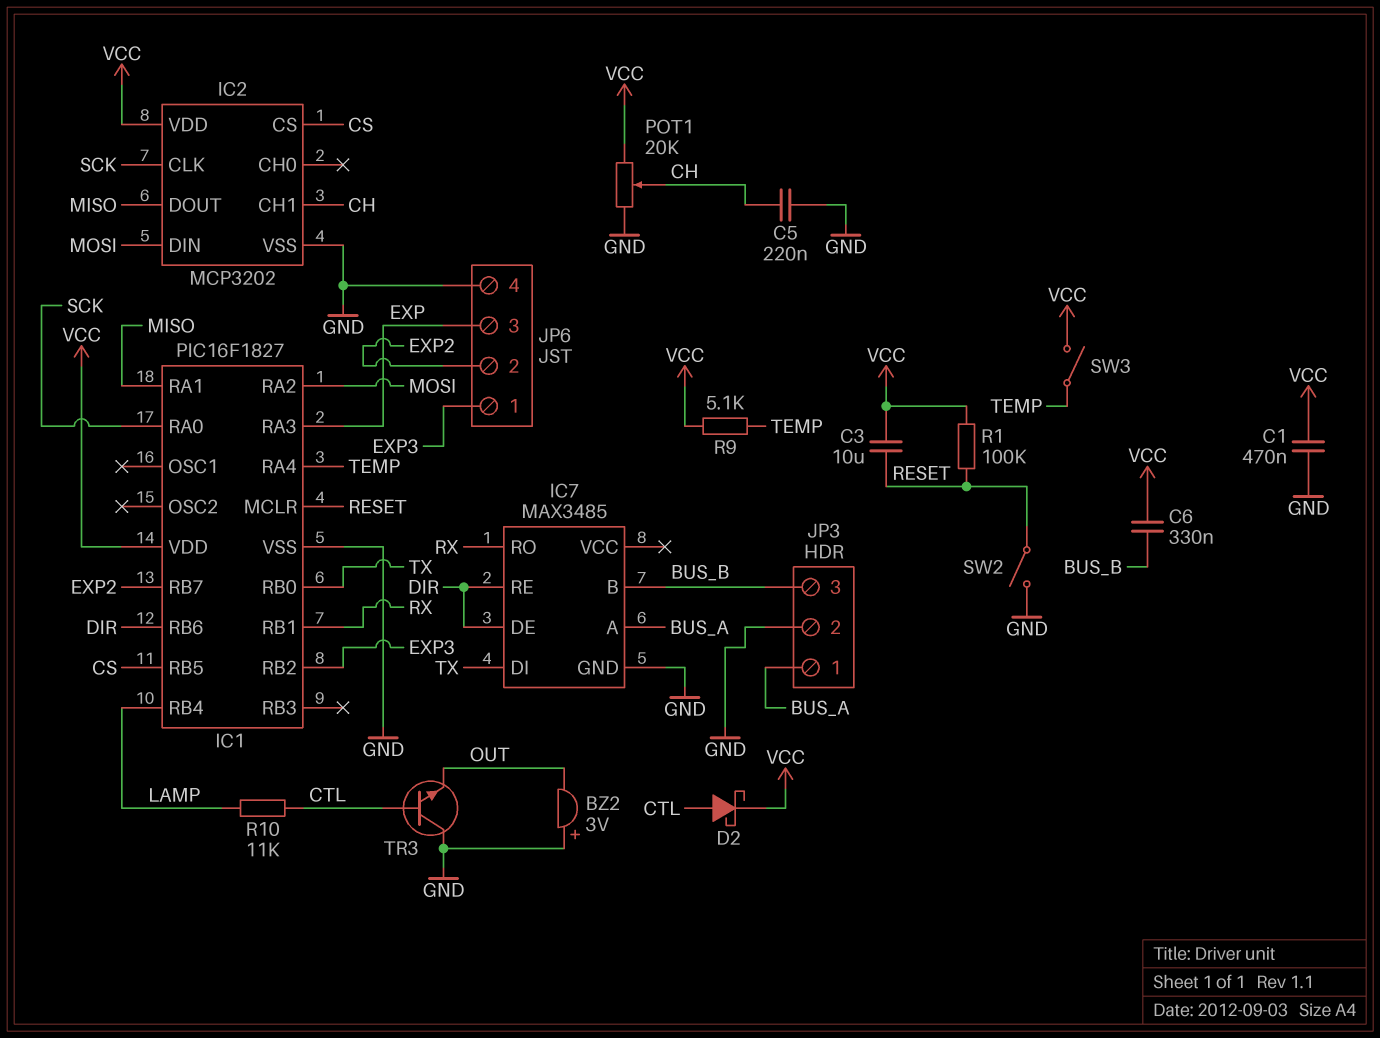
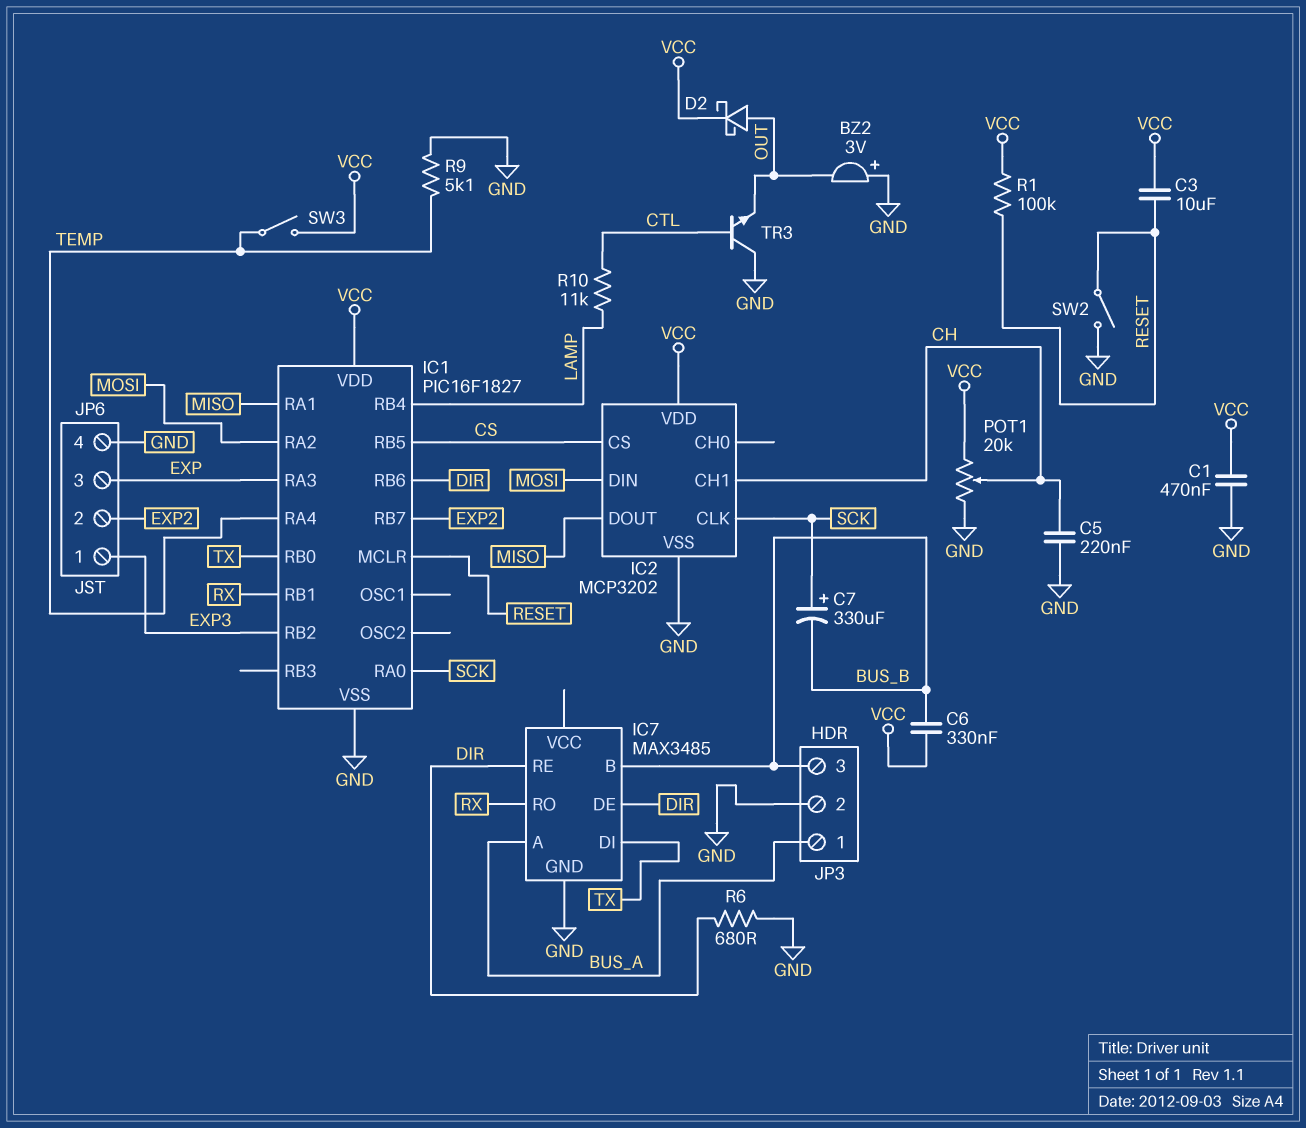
C7: none -> 330uF (plus SCK, minus BUS_B)
D2: schottky (A CTL, K VCC) -> schottky (A OUT, K VCC)
R6: none -> 680 (DIR, GND)
R9: 5.1k (TEMP, VCC) -> 5.1k (GND, TEMP)

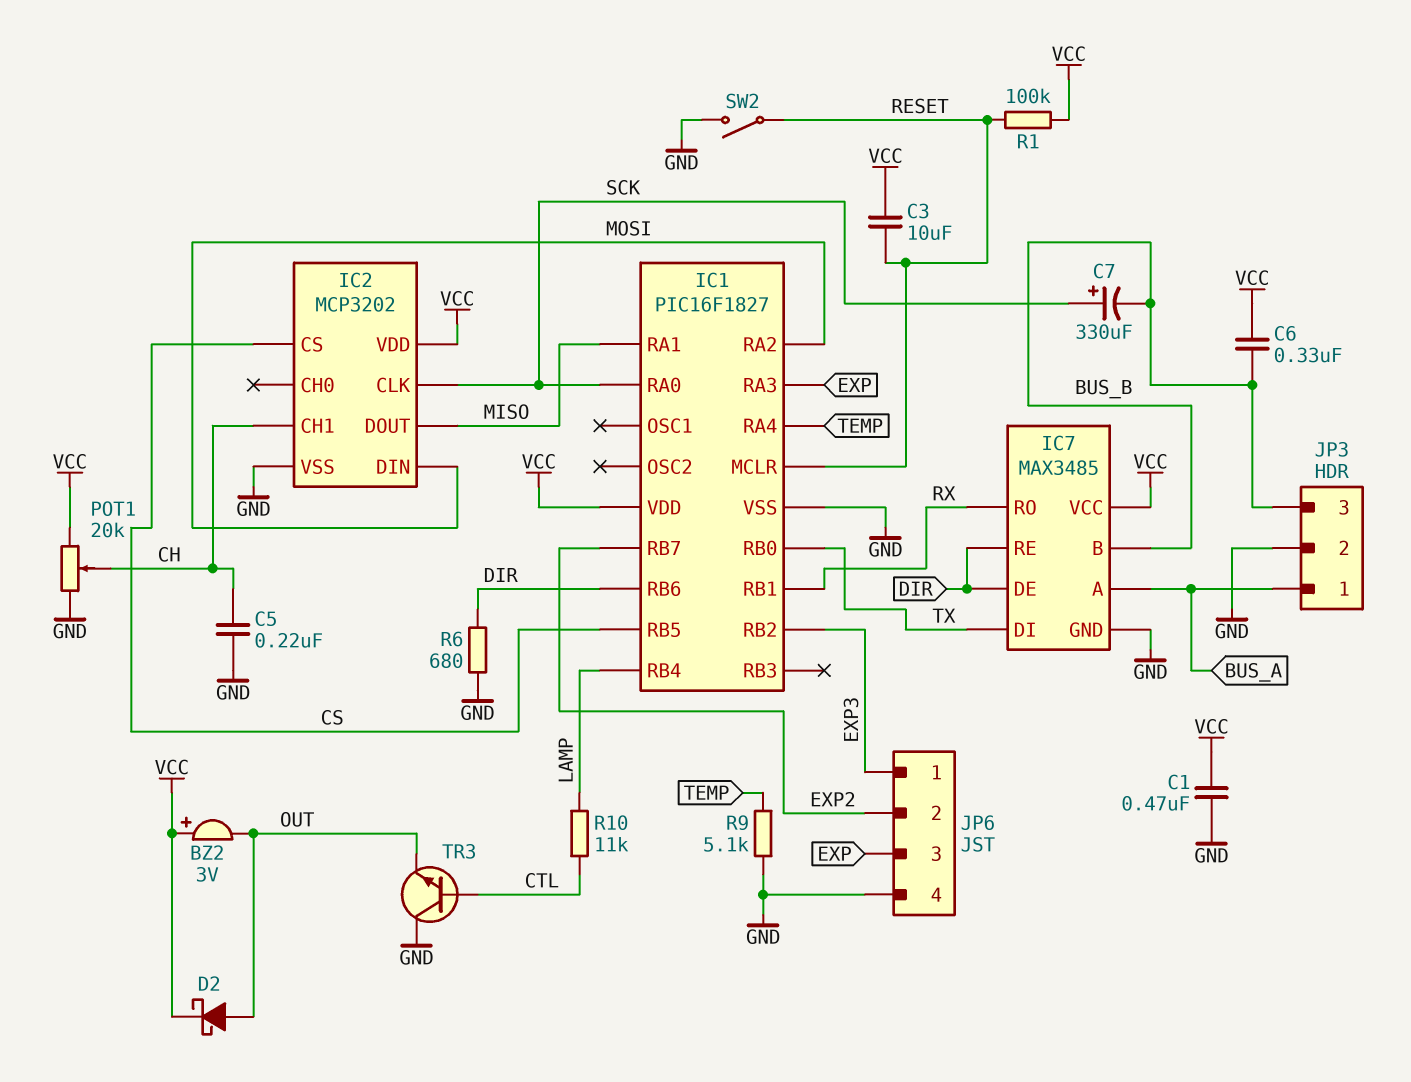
BZ2: buzzer 3V (plus GND, minus OUT) -> buzzer 3V (plus VCC, minus OUT)
IC7 pin VCC: none -> VCC
SW3: switch (TEMP, VCC) -> none

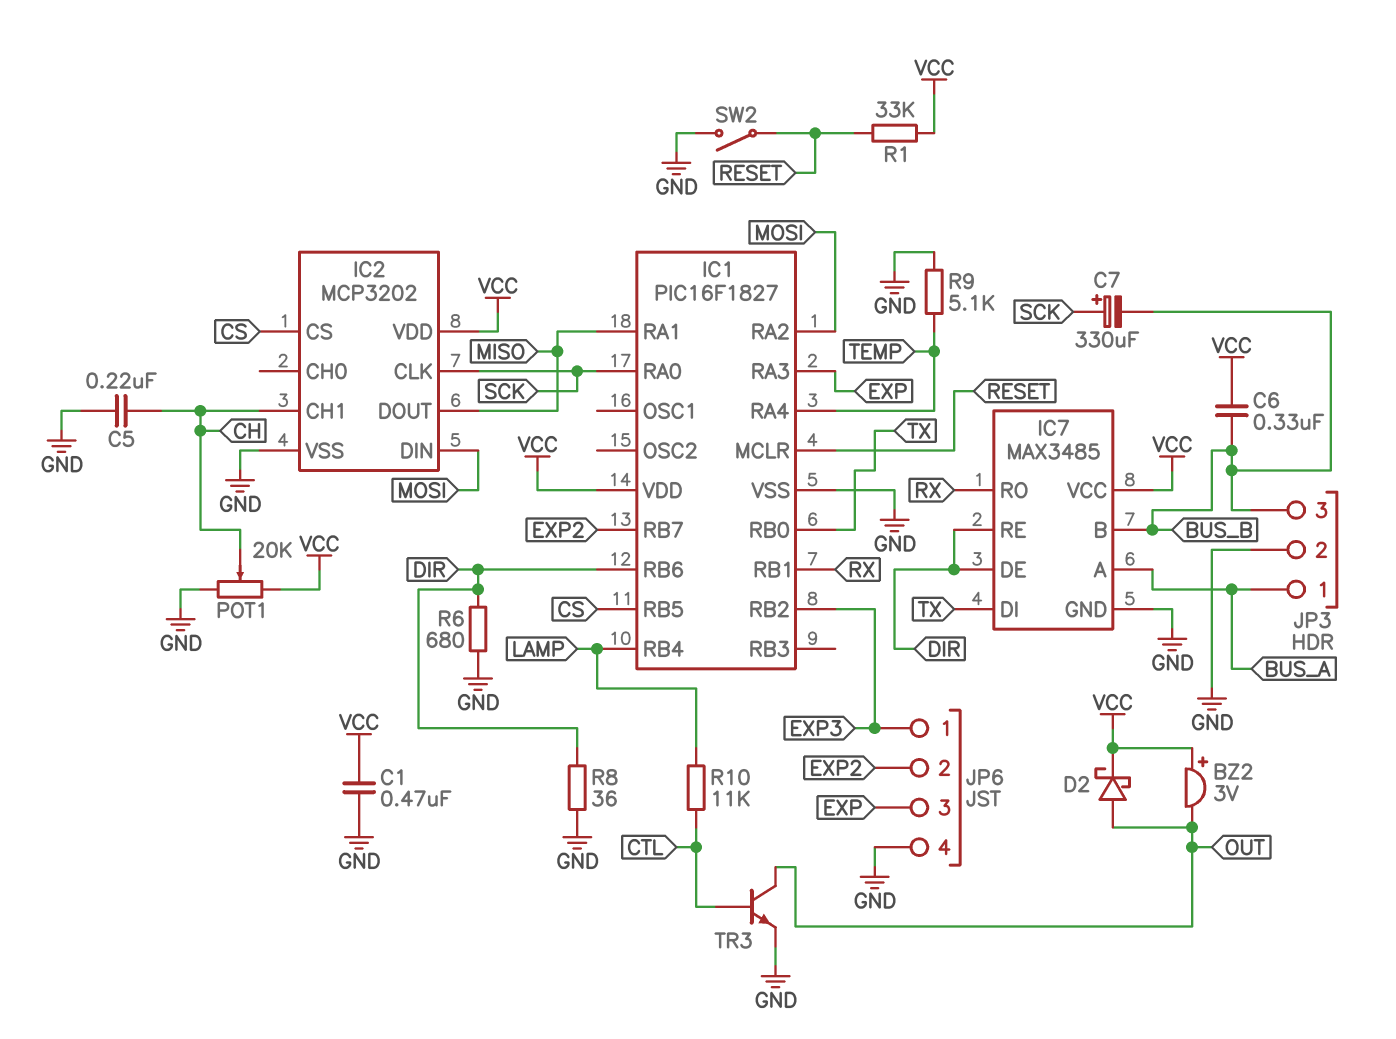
C3: 10uF (RESET, VCC) -> none
R1: 100k (RESET, VCC) -> 33k (RESET, VCC)
R8: none -> 36 (DIR, GND)
TR3: NPN (B CTL, C GND, E OUT) -> NPN (B CTL, C OUT, E GND)

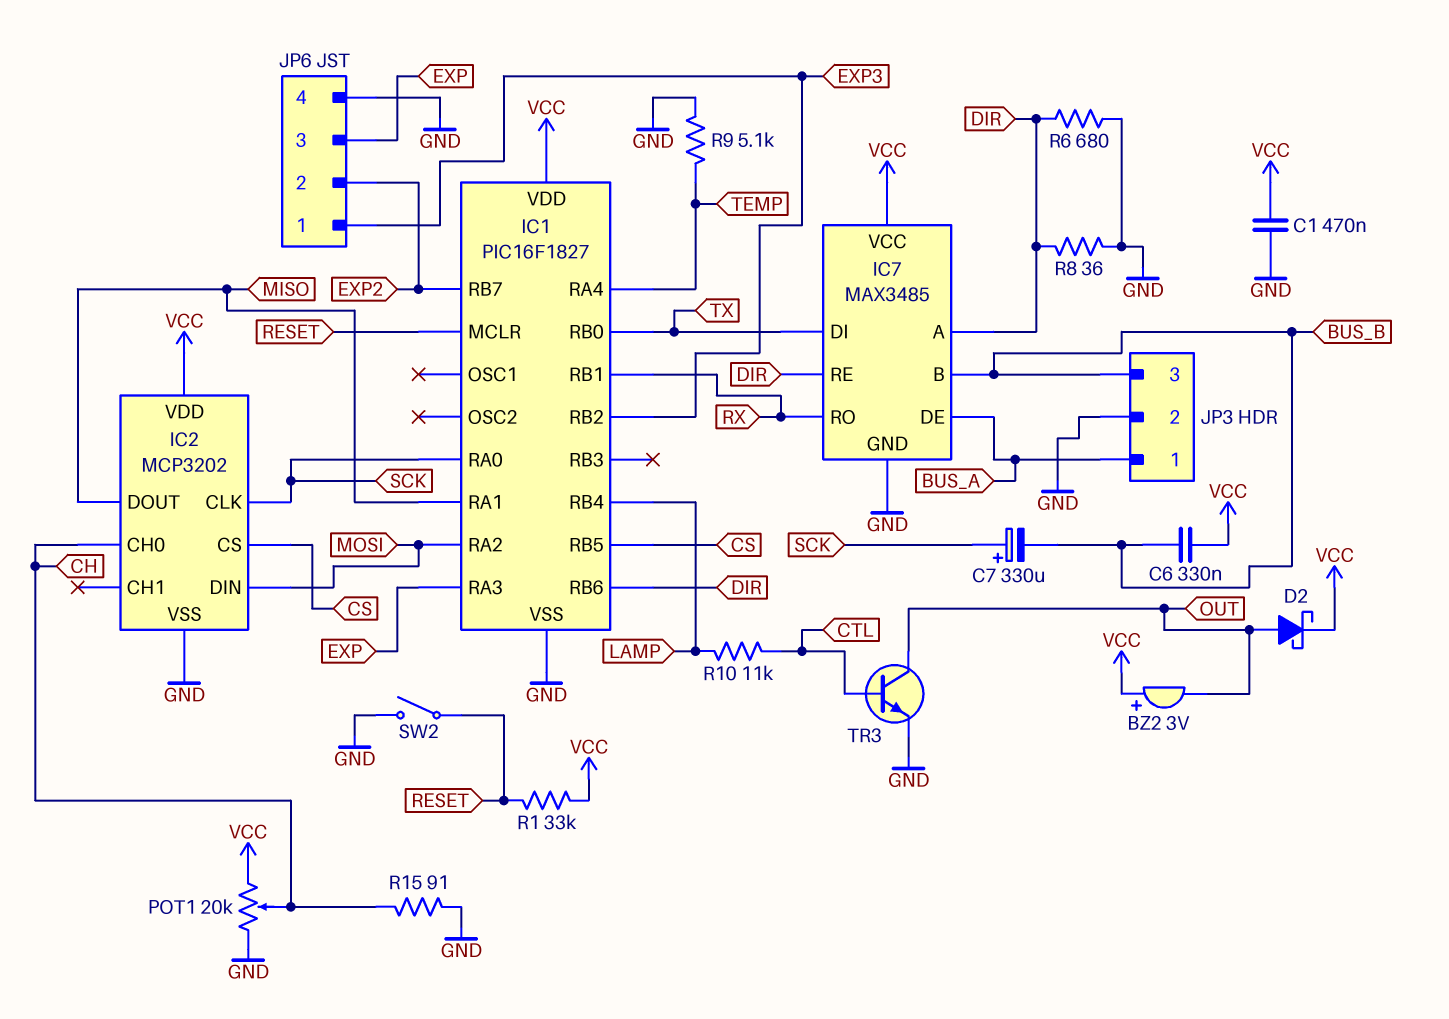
C5: 220nF (CH, GND) -> none
IC2 pin CH0: none -> CH
IC2 pin CH1: CH -> none
IC7 pin A: BUS_A -> DIR
IC7 pin DE: DIR -> BUS_A
R15: none -> 91 (CH, GND)

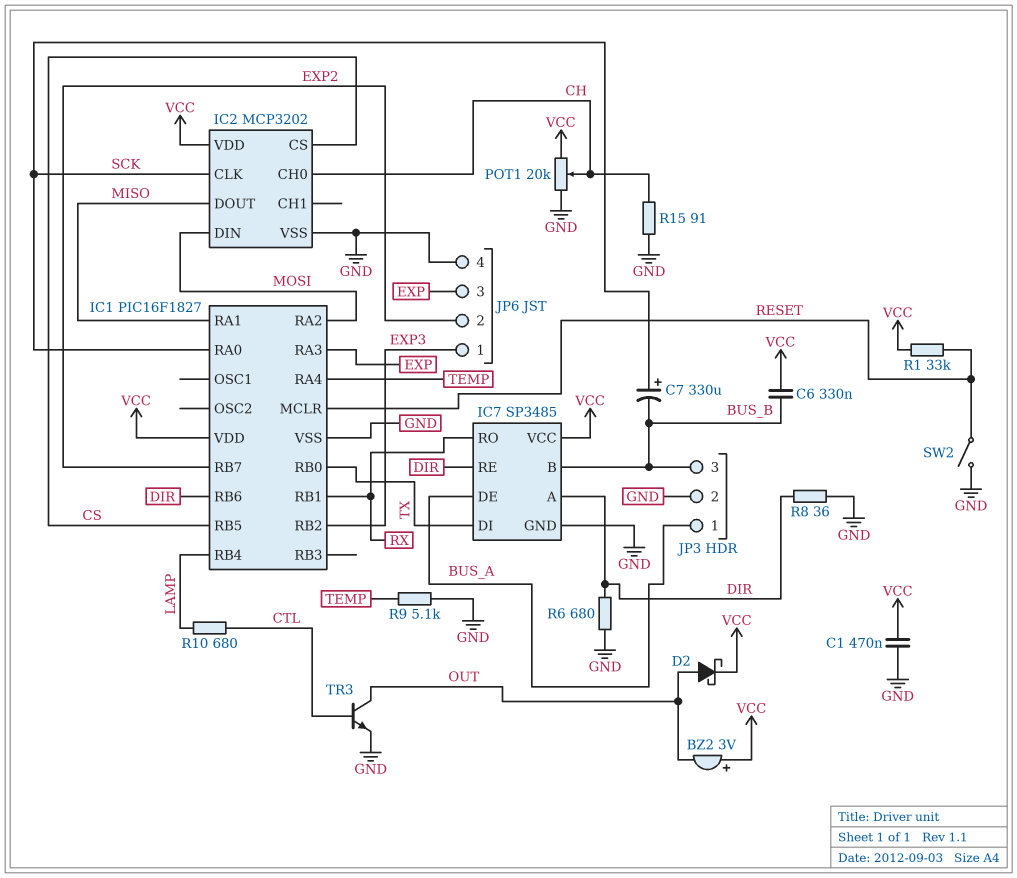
IC7: MAX3485 -> SP3485
R10: 11k (CTL, LAMP) -> 680 (CTL, LAMP)

